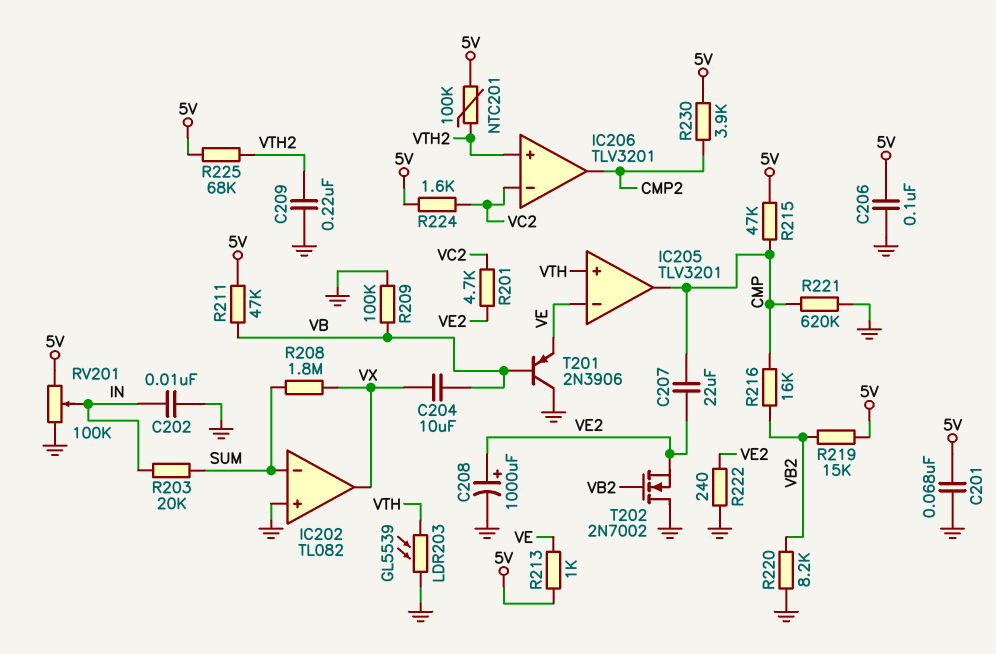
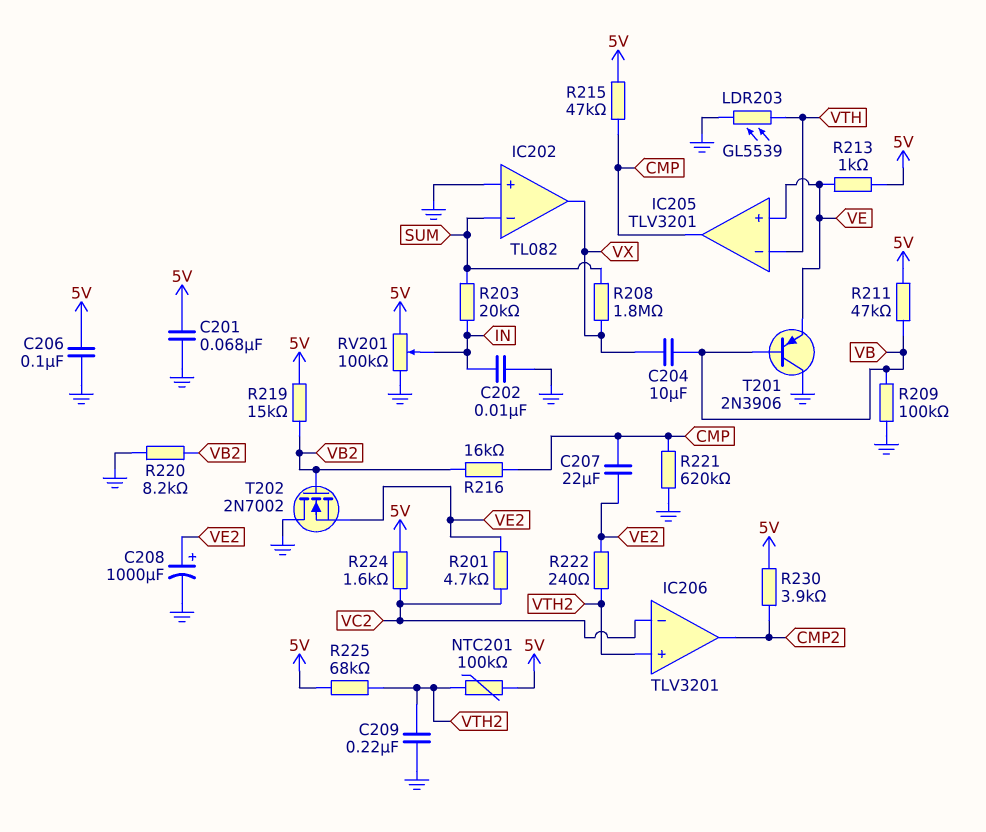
IC205 pin in+: VTH -> VE
IC205 pin in-: VE -> VTH
R222: 240 (GND, VE2) -> 240 (VE2, VTH2)

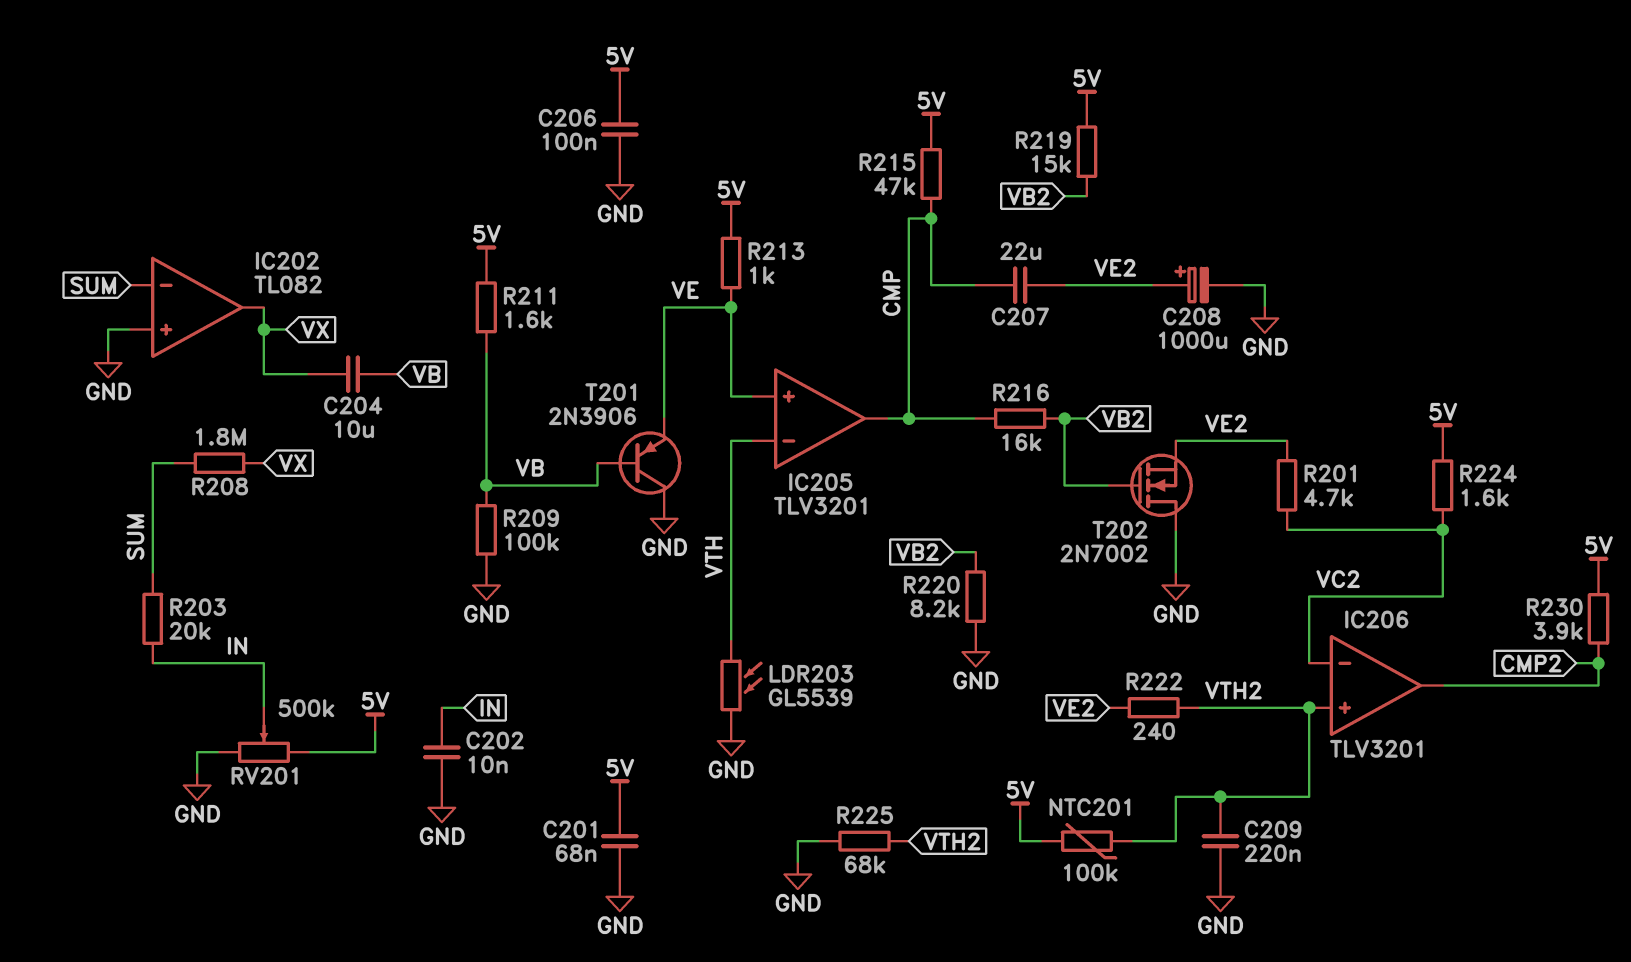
R211: 47k (5V, VB) -> 1.6k (5V, VB)
R221: 620k (CMP, GND) -> none
R225: 68k (5V, VTH2) -> 68k (GND, VTH2)
RV201: 100k (5V, GND, wiper IN) -> 500k (5V, GND, wiper IN)

